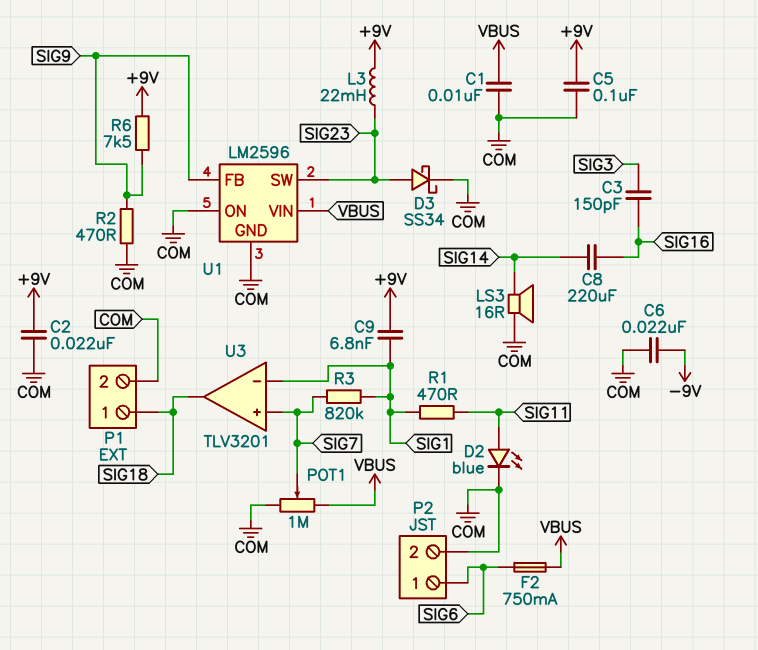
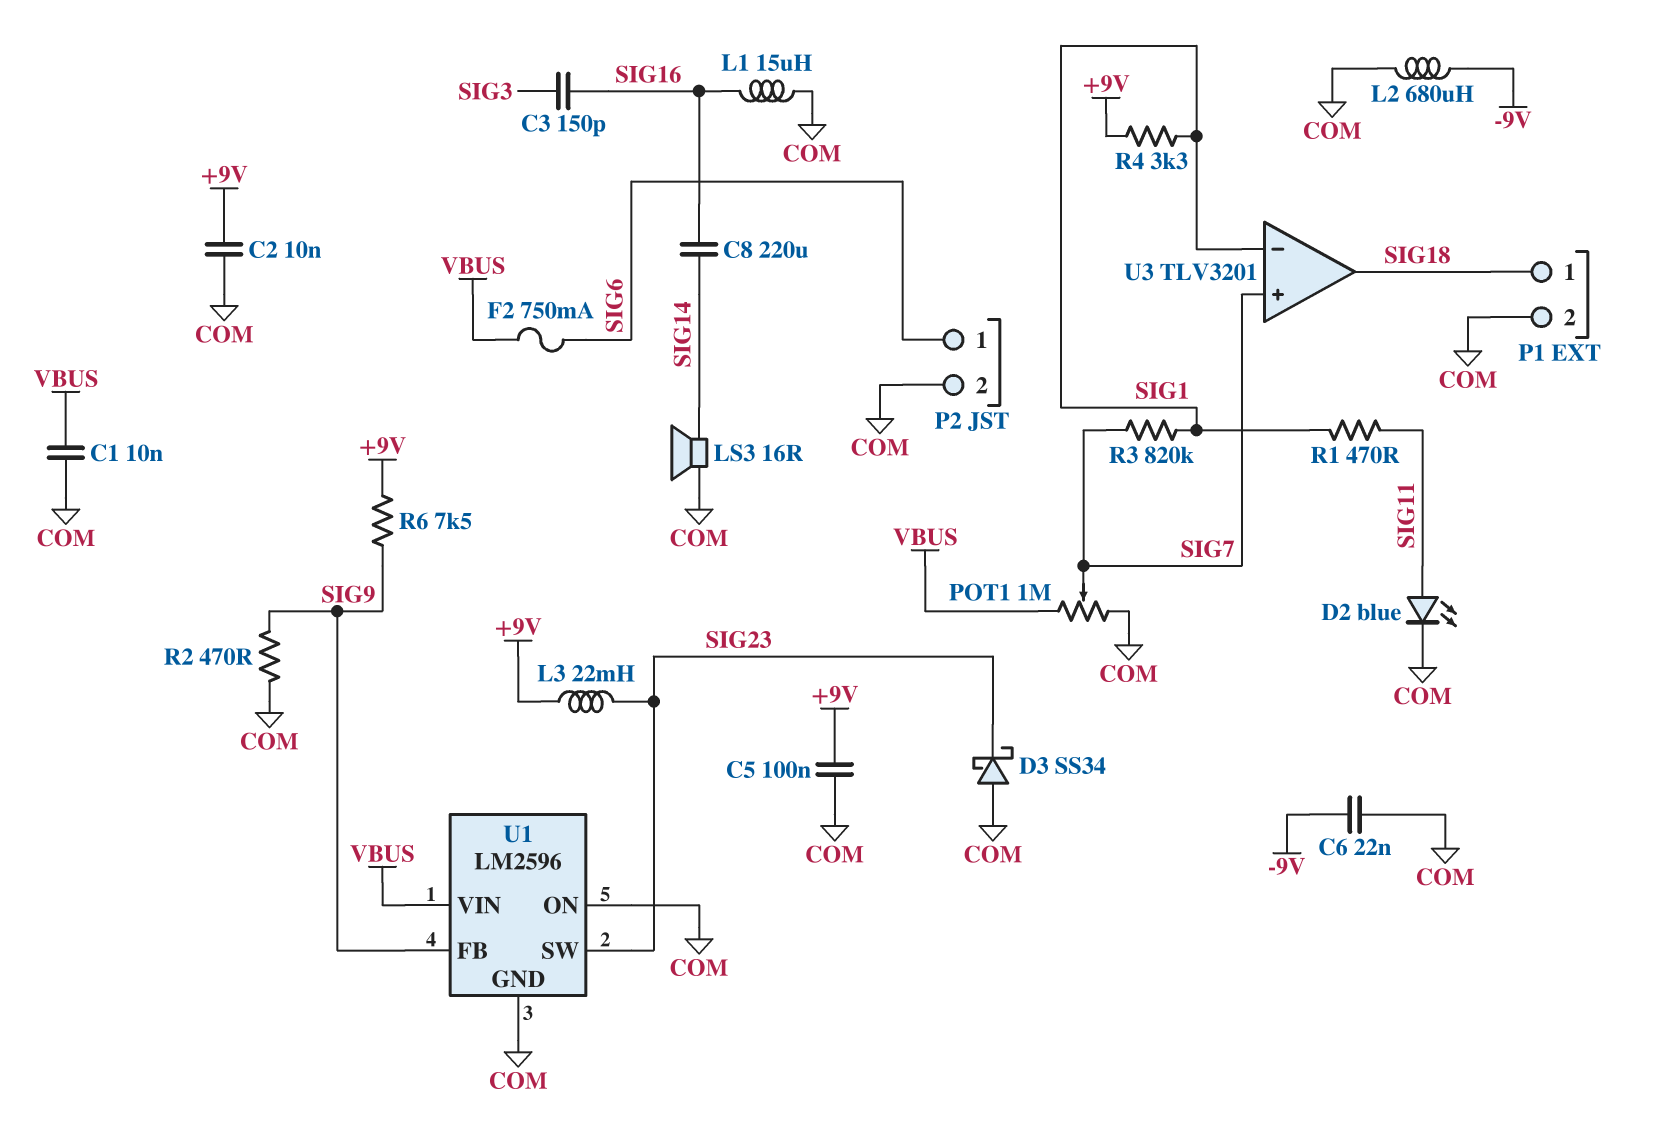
C2: 22nF (+9V, COM) -> 10nF (+9V, COM)
C9: 6.8nF (+9V, SIG1) -> none
D3: schottky SS34 (A SIG23, K COM) -> schottky SS34 (A COM, K SIG23)
L1: none -> 15uH (COM, SIG16)
L2: none -> 680uH (-9V, COM)
R4: none -> 3.3k (+9V, SIG1)

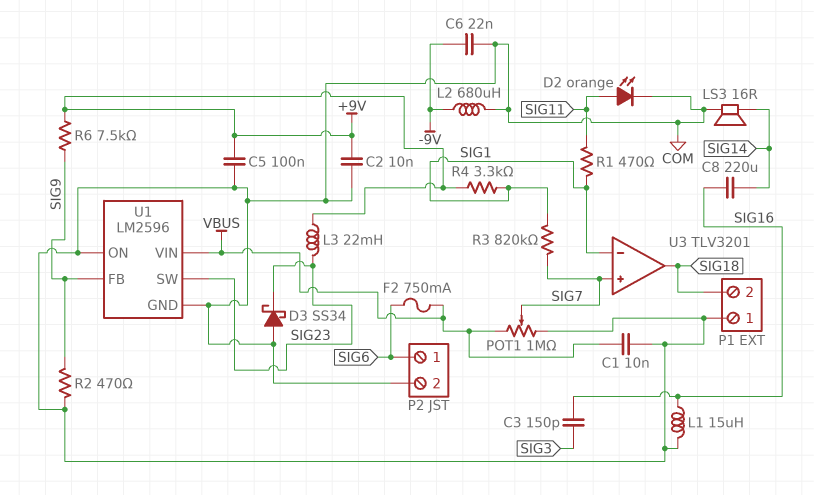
D2: LED blue (A SIG11, K COM) -> LED orange (A SIG11, K COM)
P1 pin 1: SIG18 -> COM
P1 pin 2: COM -> SIG18

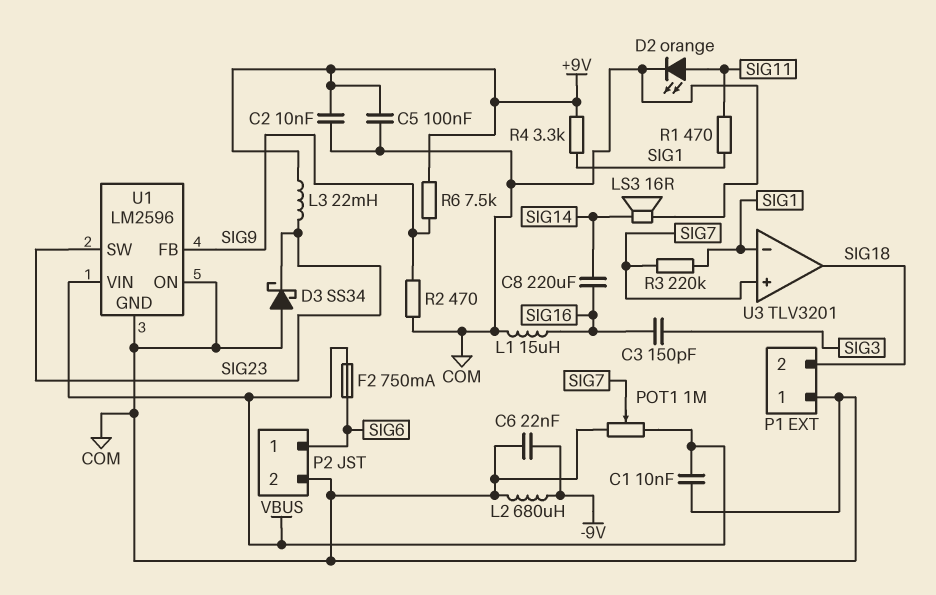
R3: 820k (SIG1, SIG7) -> 220k (SIG1, SIG7)

